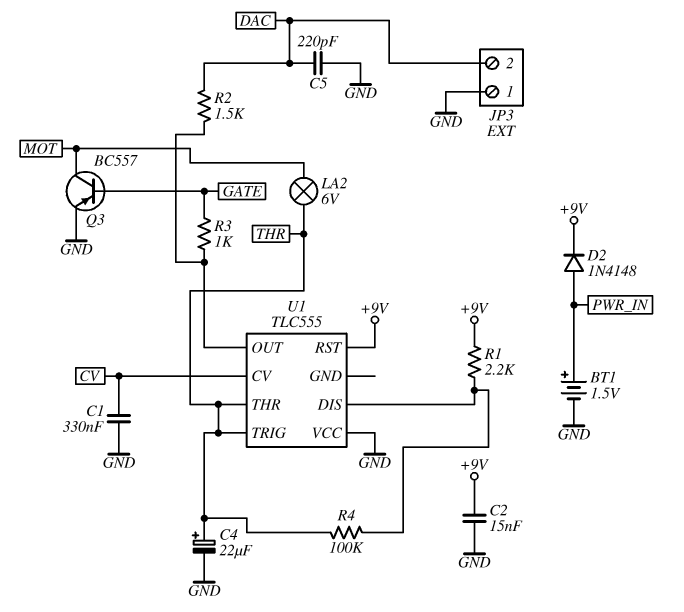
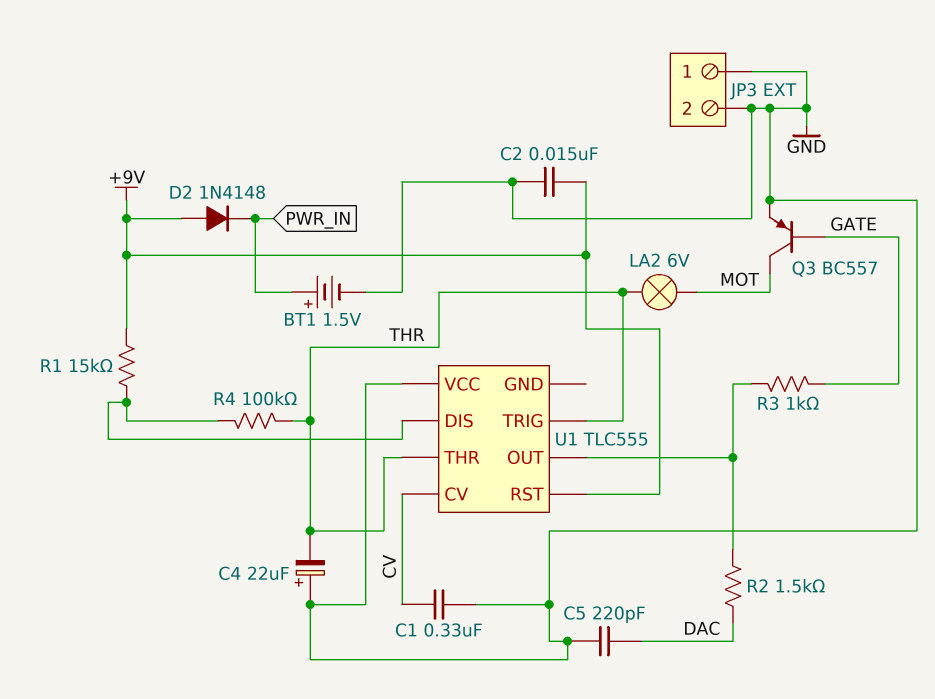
C4: 22uF (plus THR, minus GND) -> 22uF (plus GND, minus THR)
D2: diode 1N4148 (A PWR_IN, K +9V) -> diode 1N4148 (A +9V, K PWR_IN)
JP3 pin 2: DAC -> GND
R1: 2.2k (+9V, U1/DIS) -> 15k (+9V, U1/DIS)

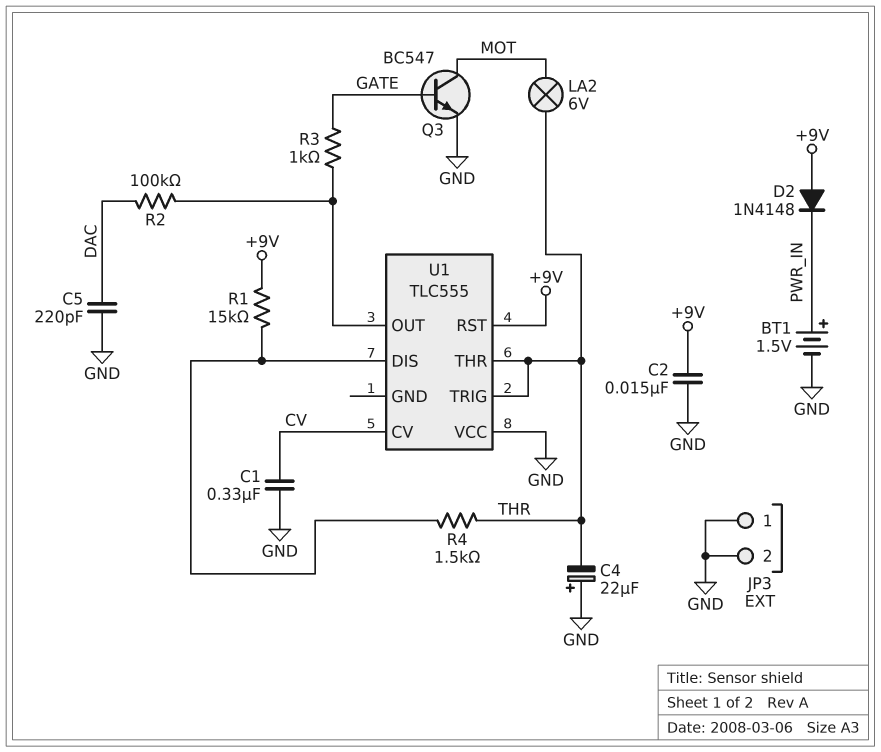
Q3: PNP BC557 (B GATE, C MOT, E GND) -> NPN BC547 (B GATE, C MOT, E GND)
R2: 1.5k (DAC, U1/OUT) -> 100k (DAC, U1/OUT)
R4: 100k (THR, U1/DIS) -> 1.5k (THR, U1/DIS)

